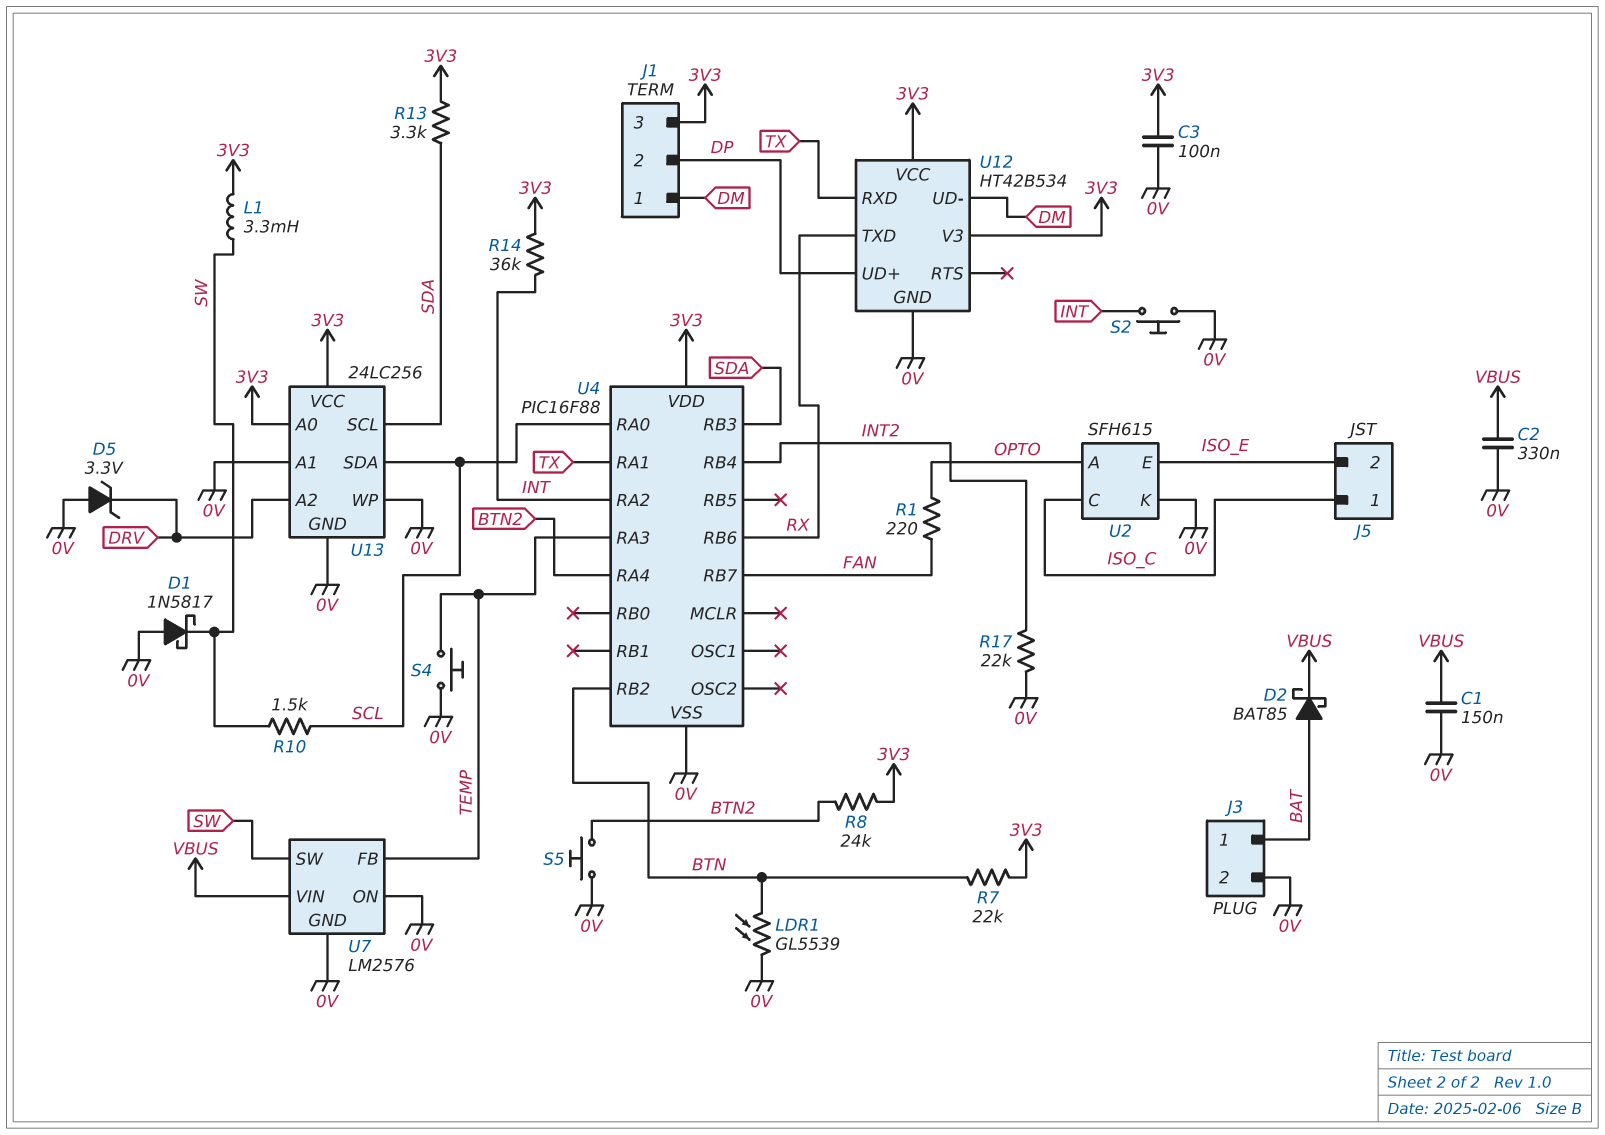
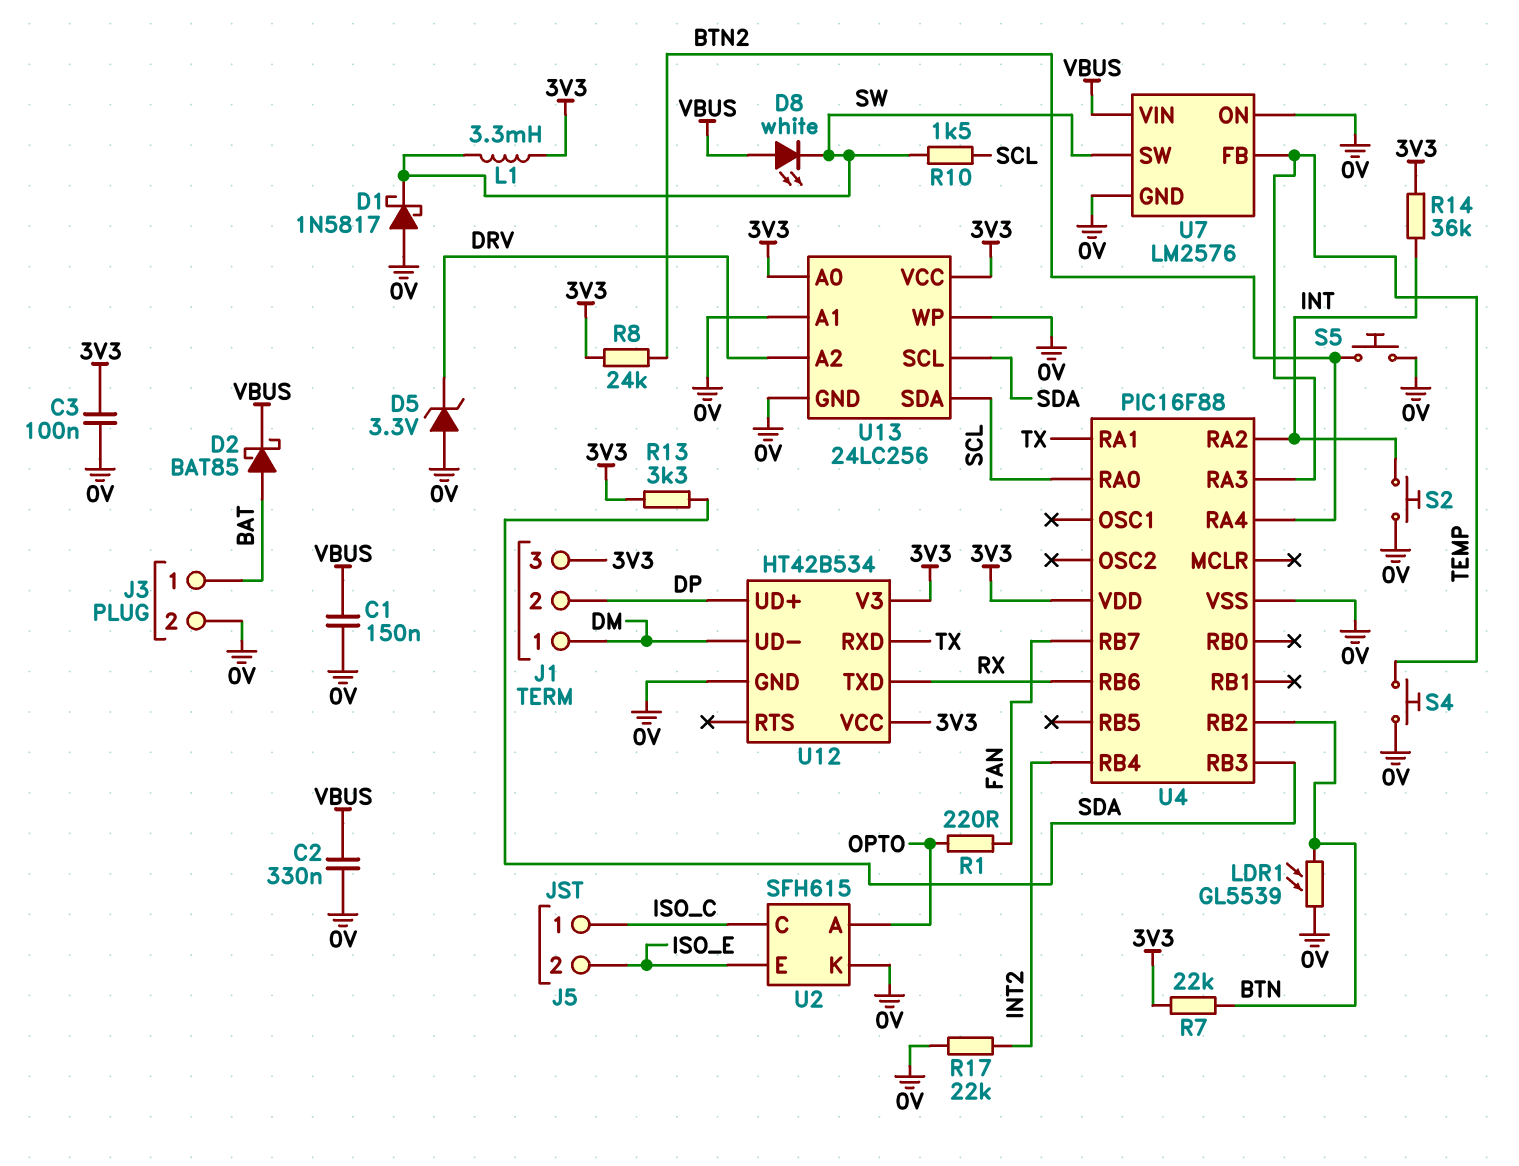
D8: none -> LED white (A VBUS, K SW)

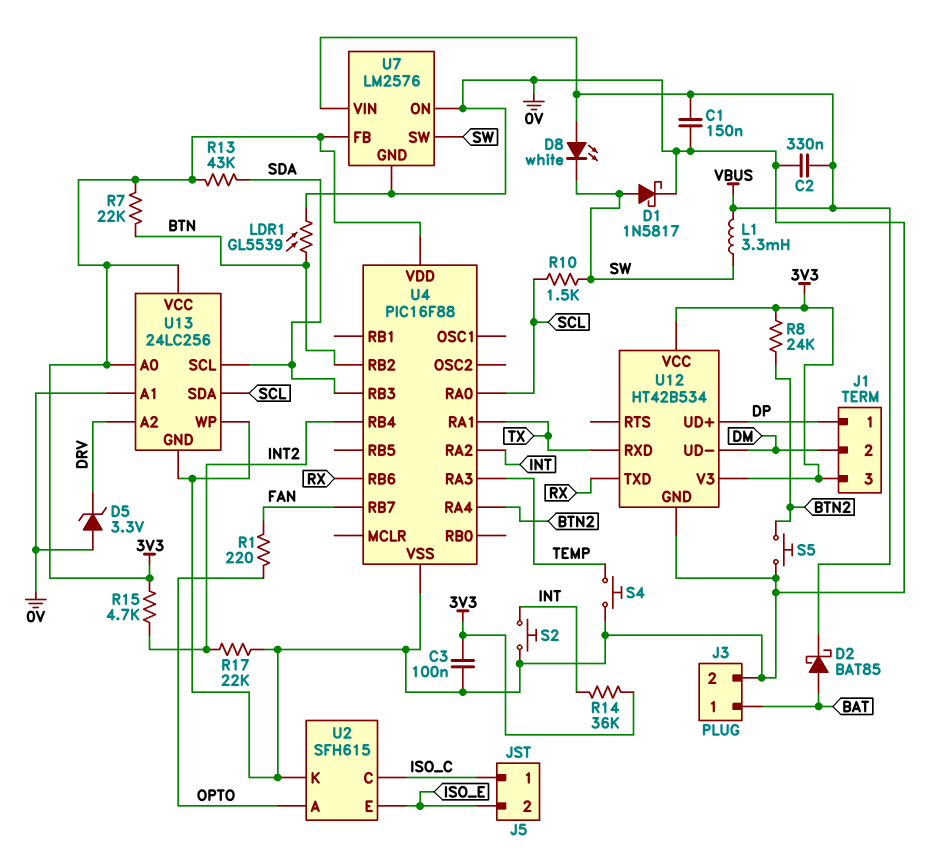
D1: schottky 1N5817 (A 0V, K SW) -> schottky 1N5817 (A SW, K 0V)
J1 pin 1: DM -> DP
J1 pin 2: DP -> DM
L1: 3.3mH (3V3, SW) -> 3.3mH (SW, VBUS)
R13: 3.3k (3V3, SDA) -> 43k (3V3, SDA)
R15: none -> 4.7k (3V3, INT2)
U7 pin FB: TEMP -> 3V3

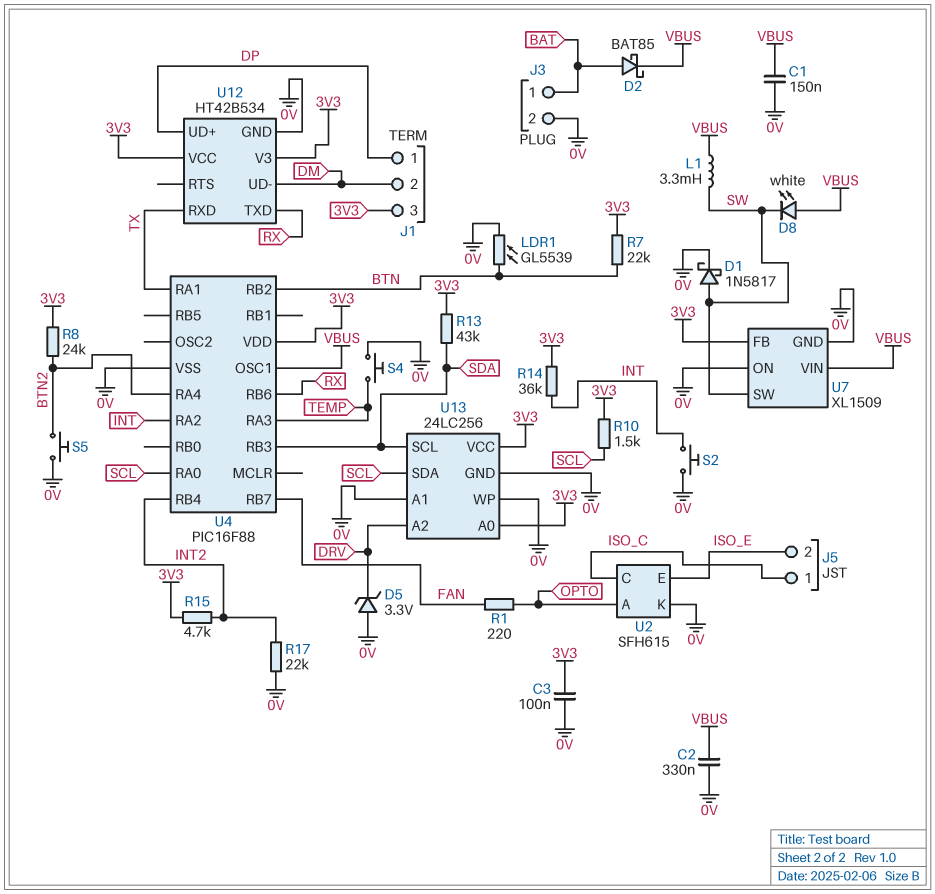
R10: 1.5k (SCL, SW) -> 1.5k (3V3, SCL)
U4 pin OSC1: none -> VBUS
U7: LM2576 -> XL1509

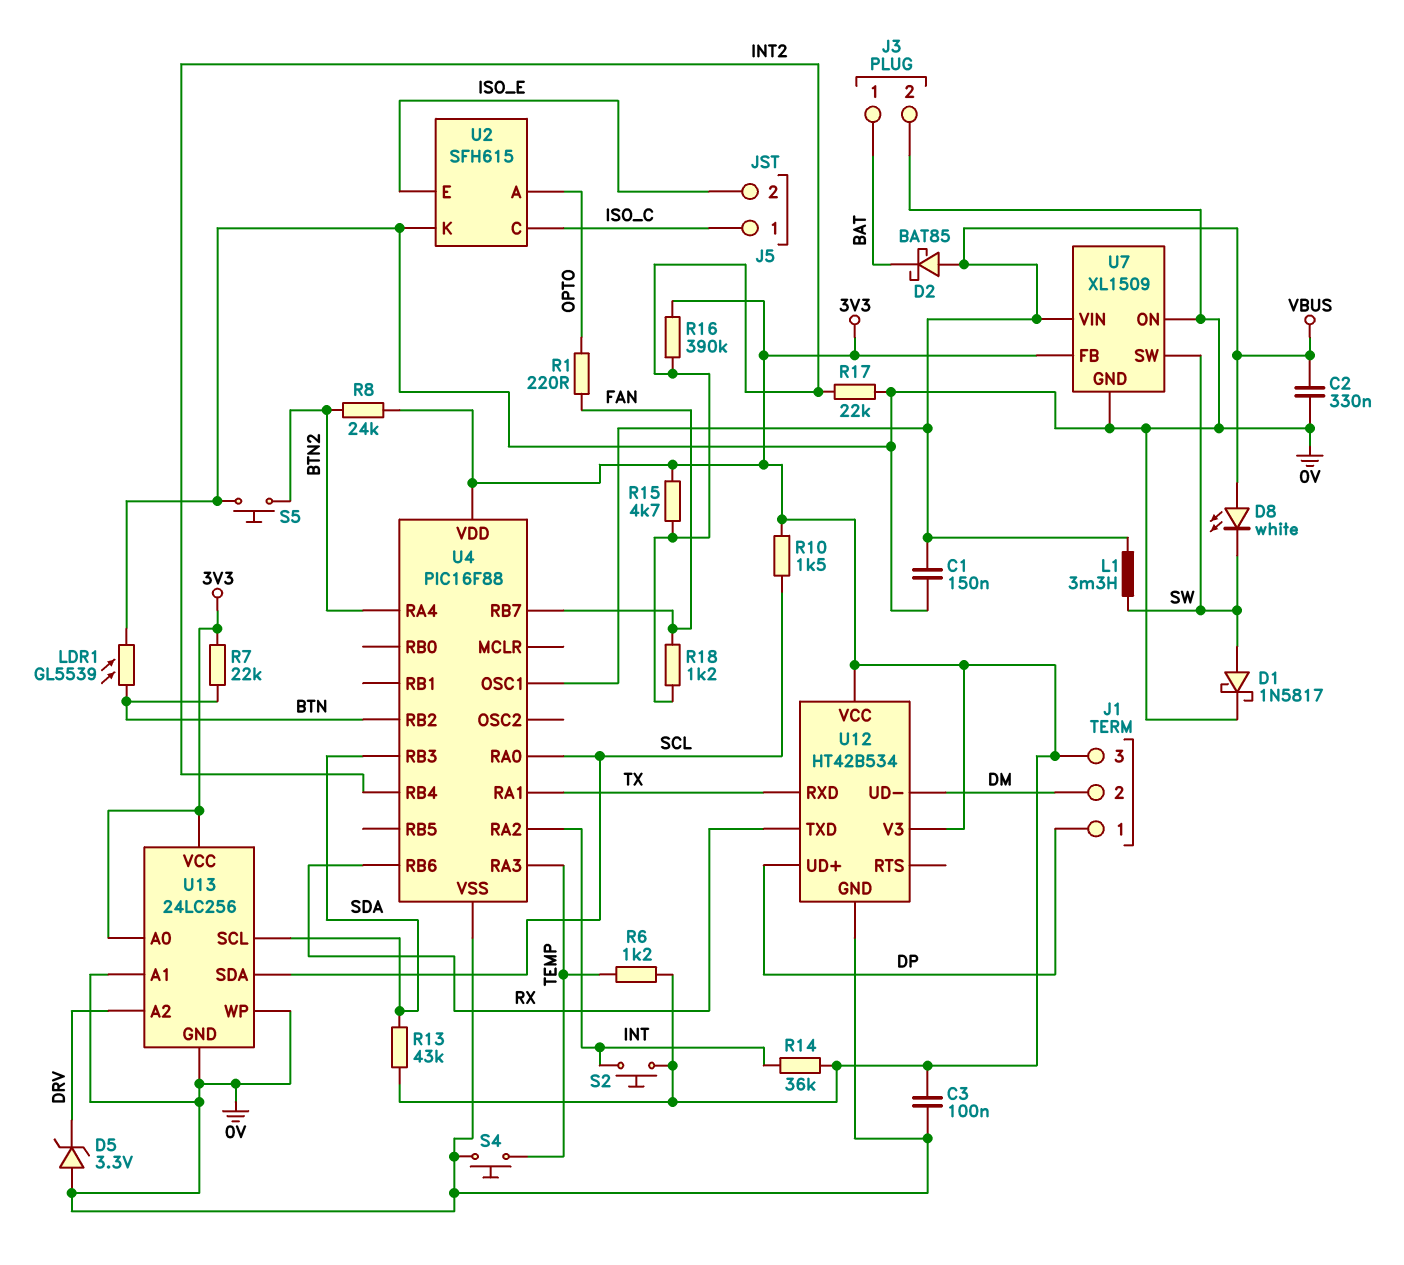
D2: schottky BAT85 (A BAT, K VBUS) -> schottky BAT85 (A VBUS, K BAT)
R6: none -> 1.2k (3V3, TEMP)
R16: none -> 390k (3V3, INT2)
R18: none -> 1.2k (FAN, INT2)
S2: button (0V, INT) -> button (3V3, INT)

